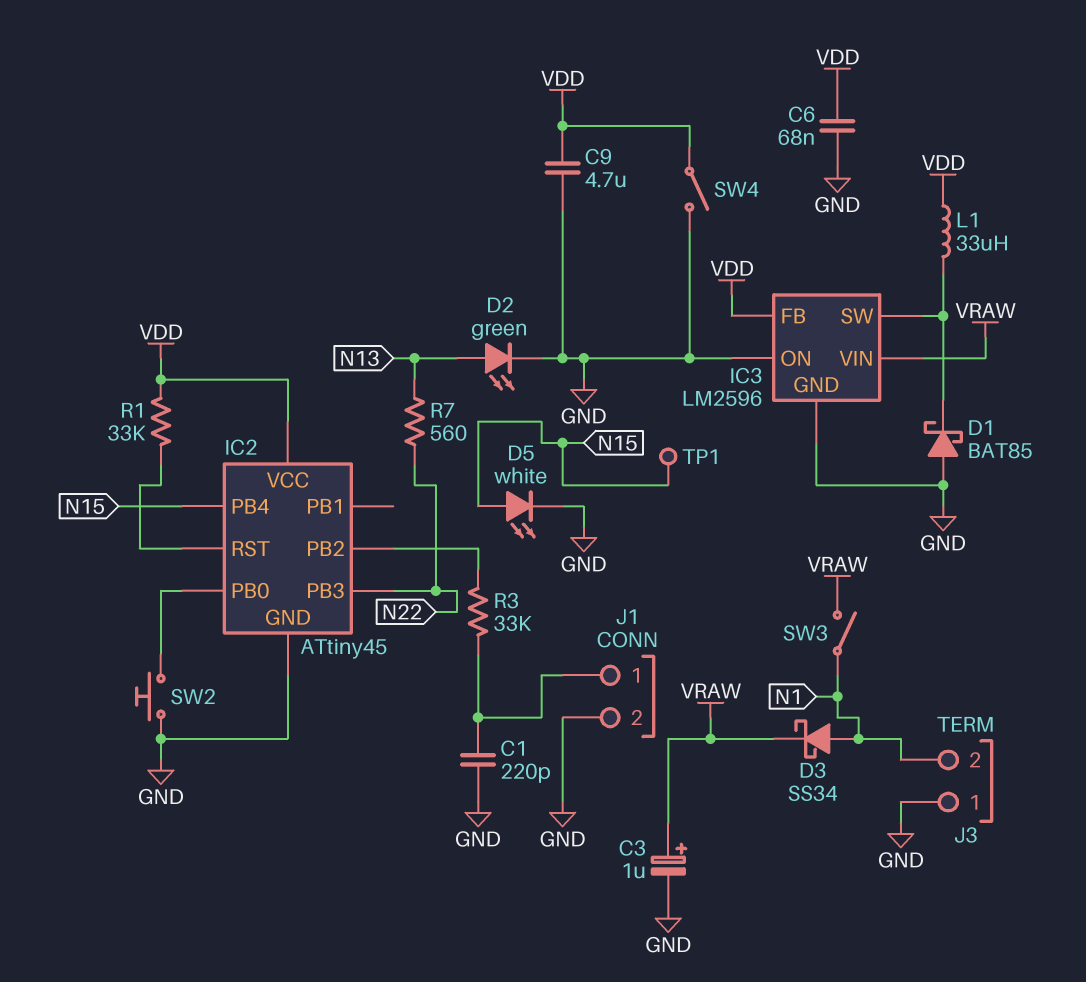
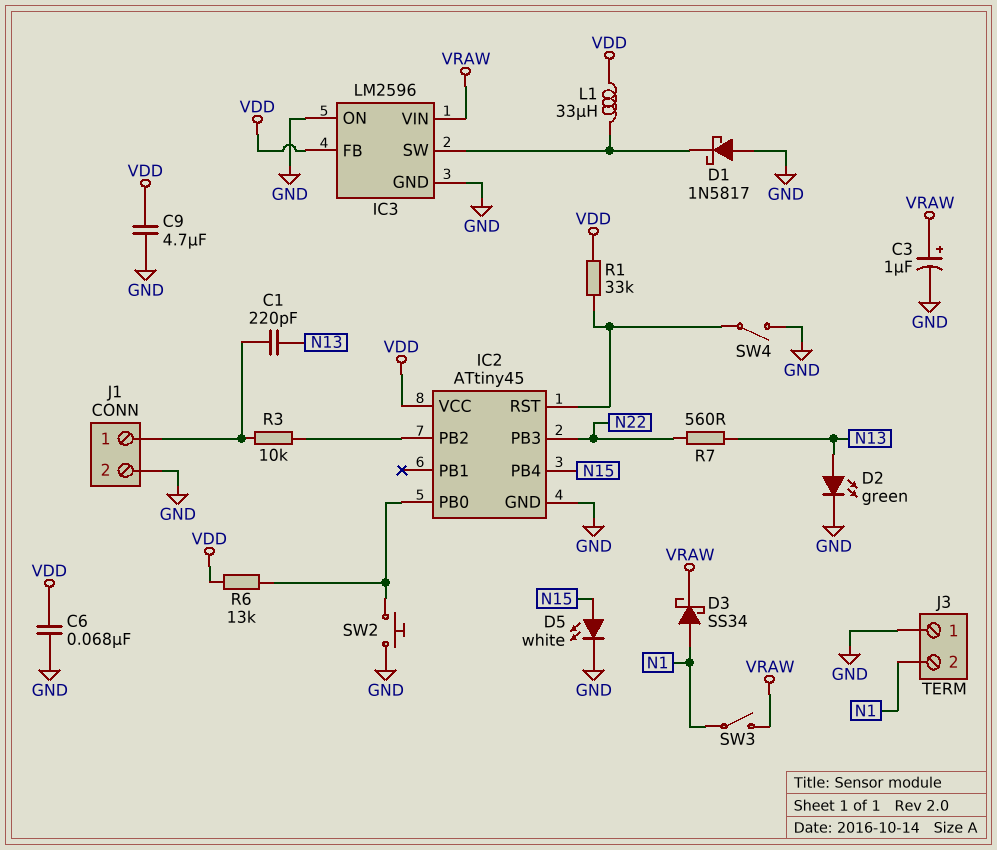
C1: 220pF (GND, J1/1) -> 220pF (J1/1, N13)
D1: schottky BAT85 (A GND, K IC3/SW) -> schottky 1N5817 (A GND, K IC3/SW)
R3: 33k (IC2/PB2, J1/1) -> 10k (IC2/PB2, J1/1)
R6: none -> 13k (IC2/PB0, VDD)
SW4: switch (GND, VDD) -> switch (GND, IC2/RST)
TP1: test point (N15) -> none

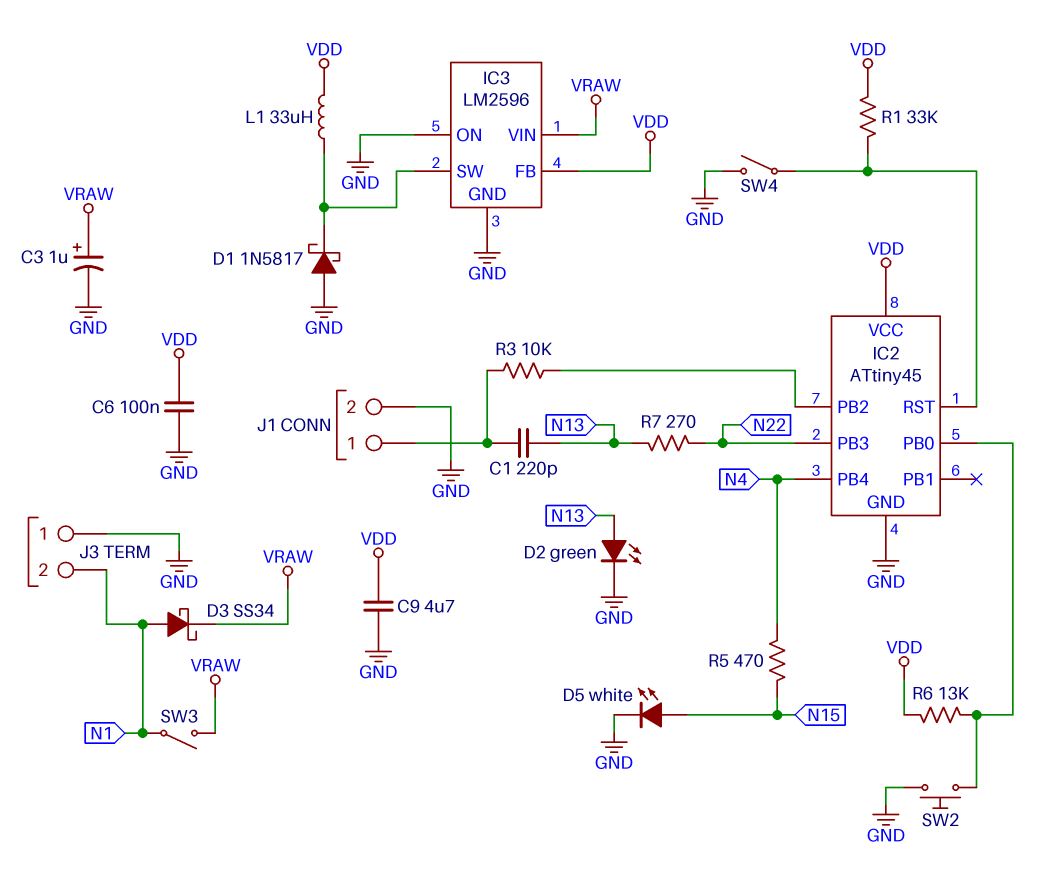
C6: 68nF (GND, VDD) -> 100nF (GND, VDD)
IC2 pin PB4: N15 -> N4
R5: none -> 470 (N4, N15)
R7: 560 (N13, N22) -> 270 (N13, N22)

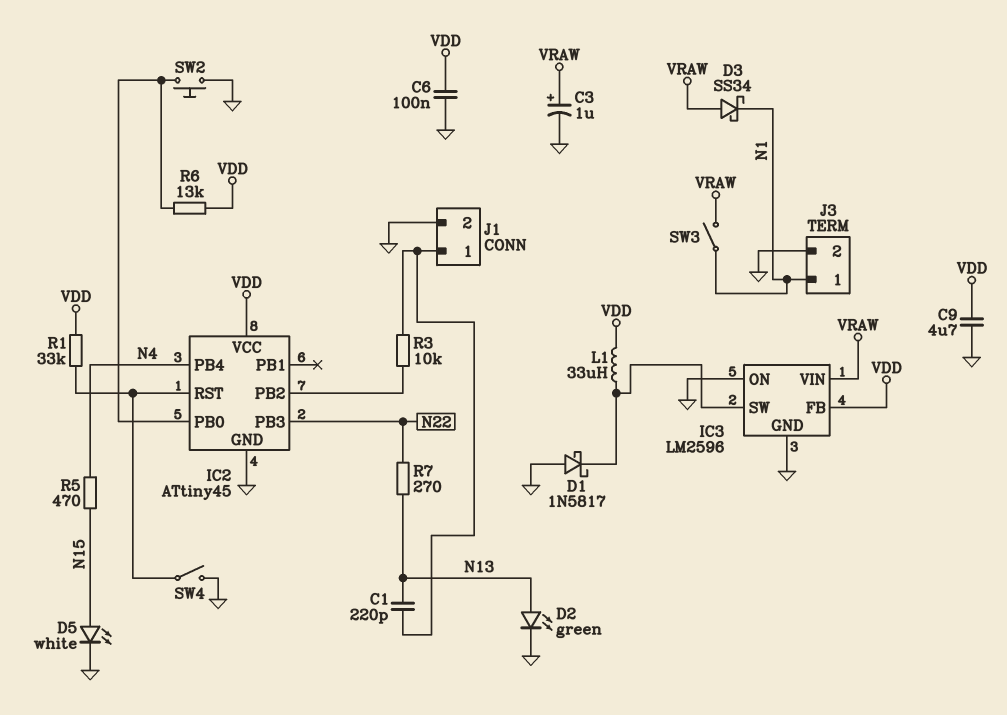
D3: schottky SS34 (A N1, K VRAW) -> schottky SS34 (A VRAW, K N1)
J3 pin 1: GND -> N1
J3 pin 2: N1 -> GND

